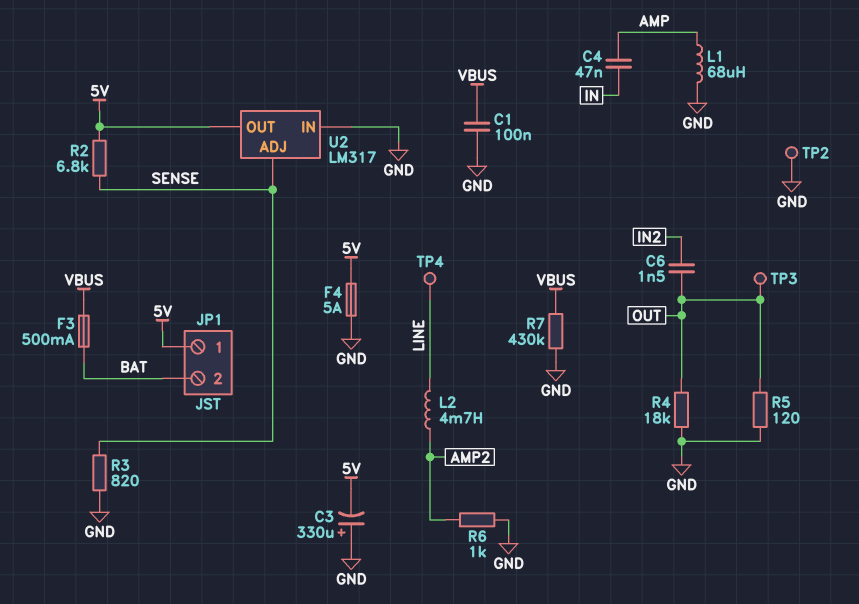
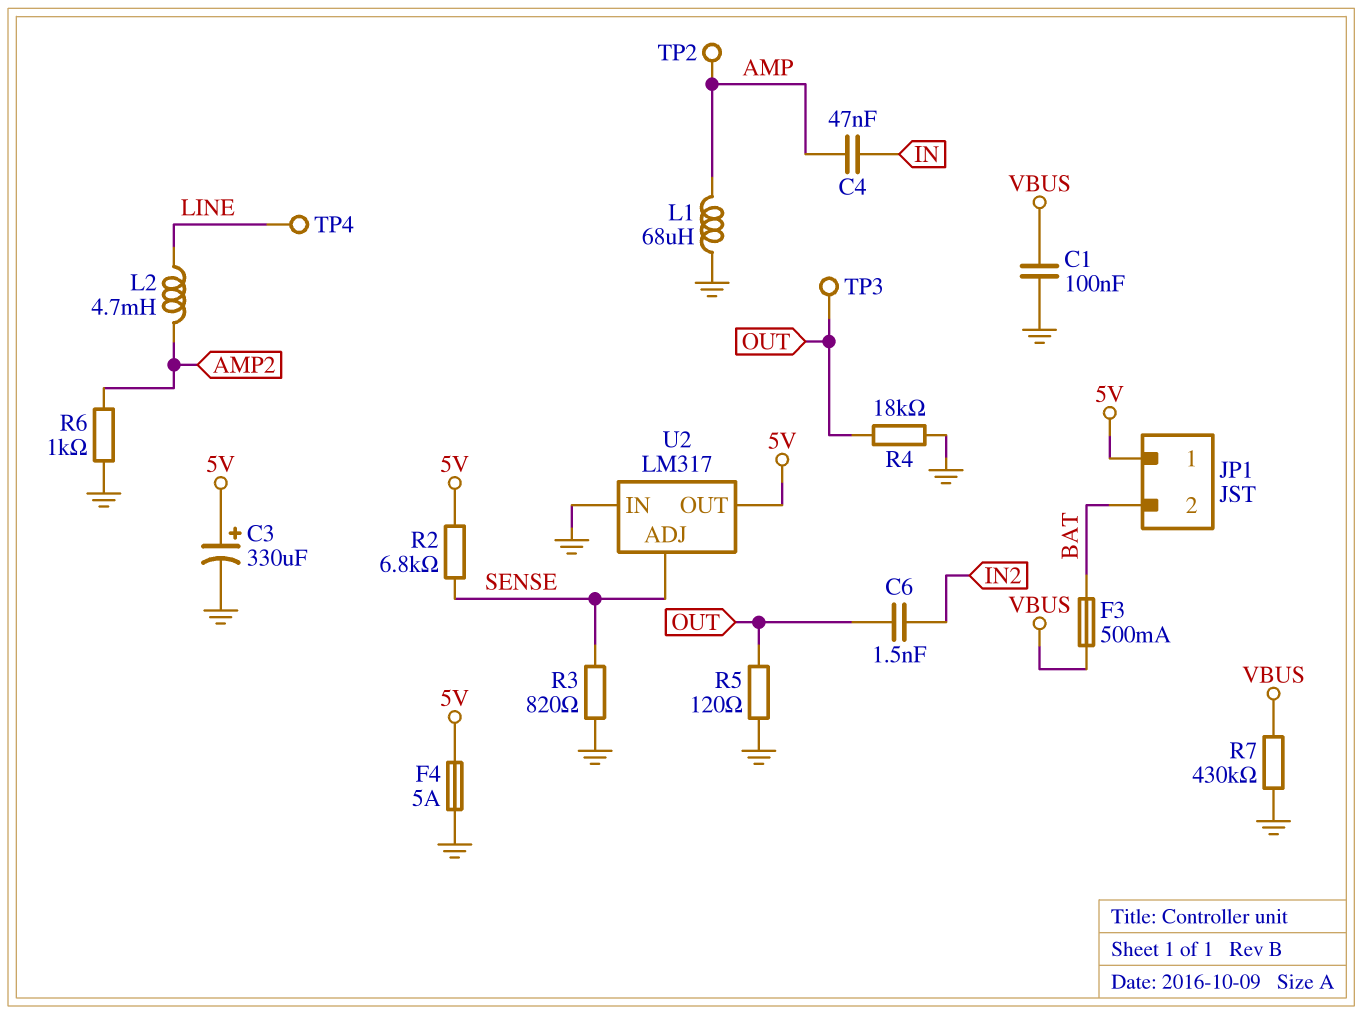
C3: 330uF (plus GND, minus 5V) -> 330uF (plus 5V, minus GND)
TP2: test point (GND) -> test point (AMP)

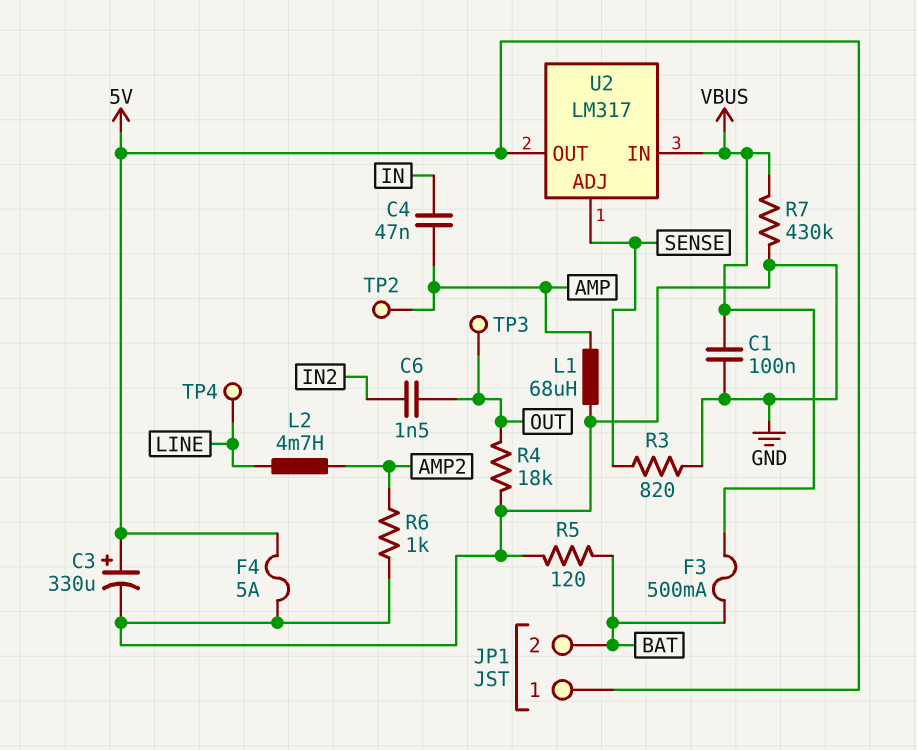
R2: 6.8k (5V, SENSE) -> none
R5: 120 (GND, OUT) -> 120 (BAT, GND)
U2 pin IN: GND -> VBUS

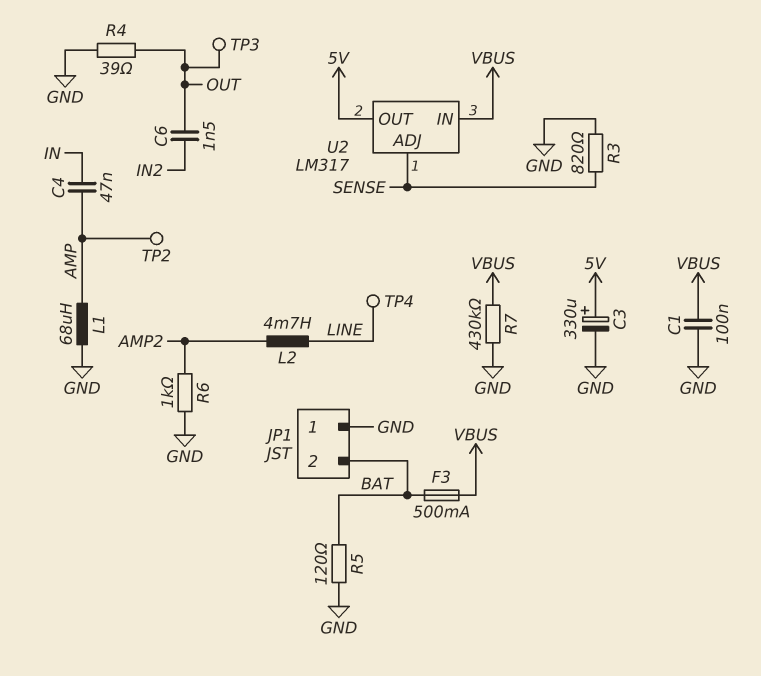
F4: 5A (5V, GND) -> none
JP1 pin 1: 5V -> GND
R4: 18k (GND, OUT) -> 39 (GND, OUT)

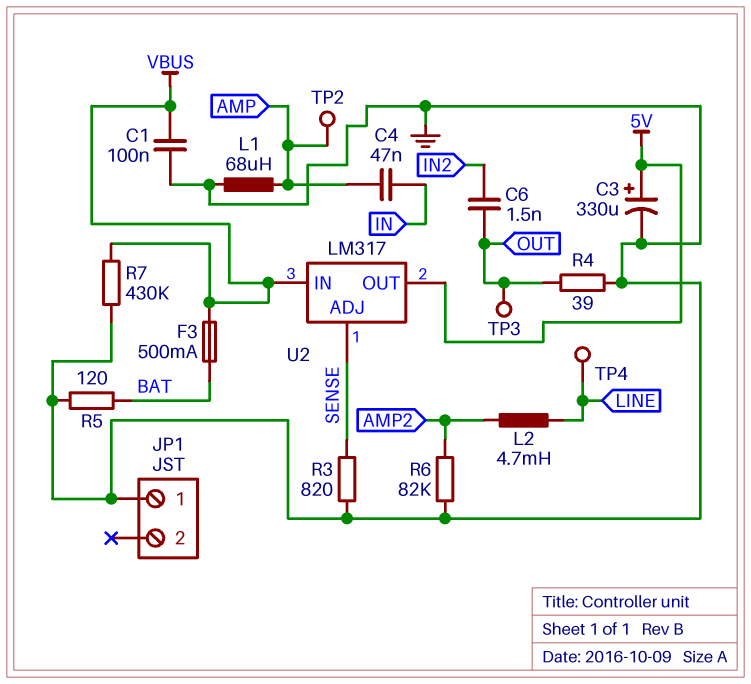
JP1 pin 2: BAT -> none
R6: 1k (AMP2, GND) -> 82k (AMP2, GND)

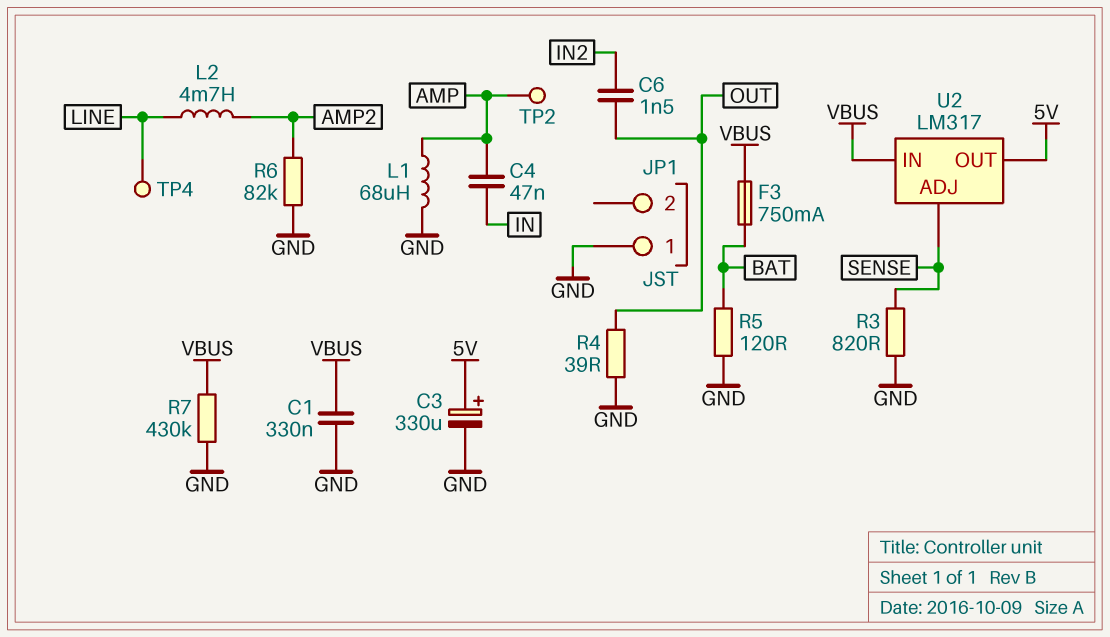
C1: 100nF (GND, VBUS) -> 330nF (GND, VBUS)
F3: 500mA (BAT, VBUS) -> 750mA (BAT, VBUS)
TP3: test point (OUT) -> none

